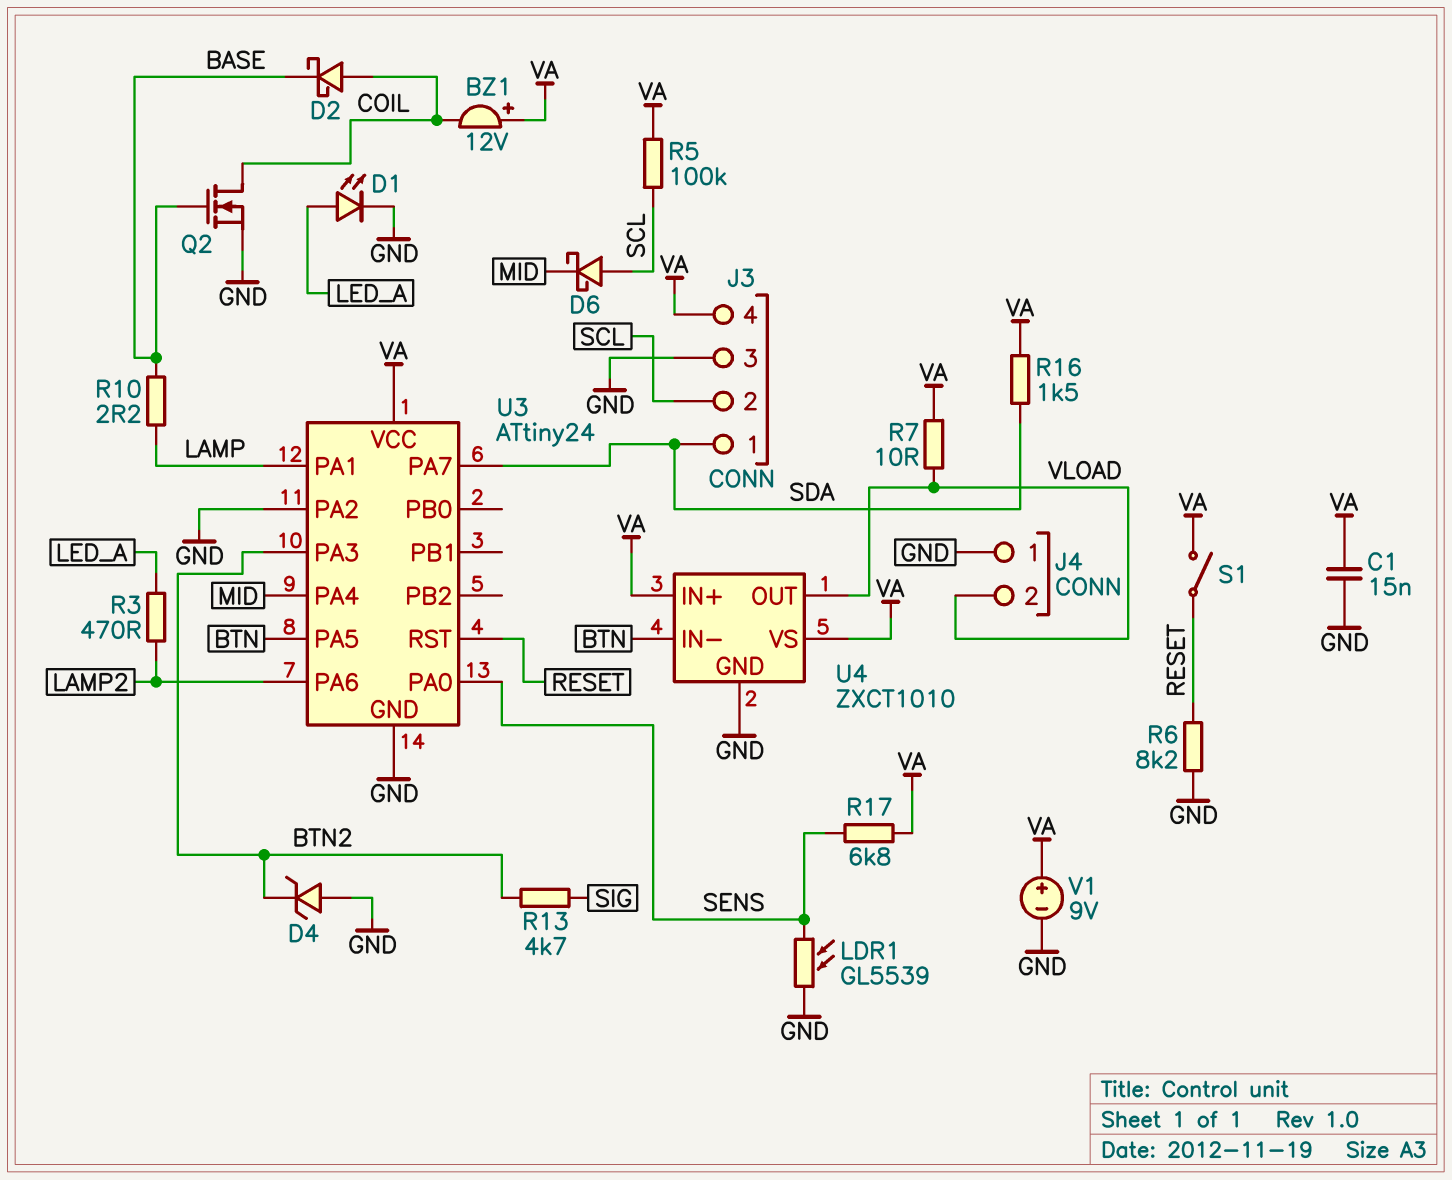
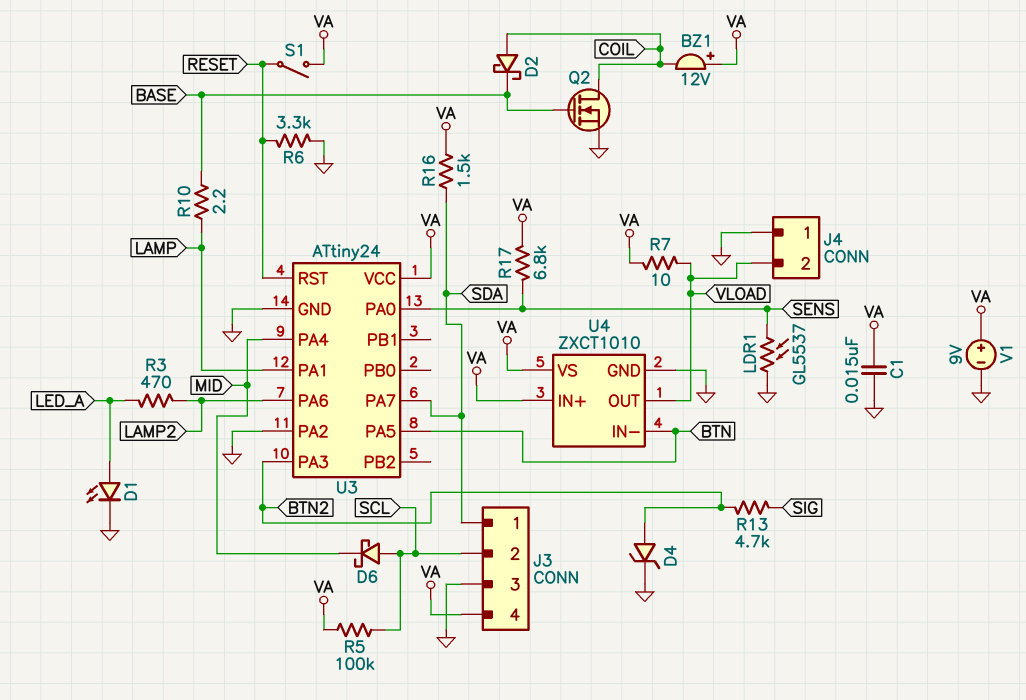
D4: zener (A GND, K BTN2) -> zener (A BTN2, K GND)
LDR1: GL5539 (GND, SENS) -> GL5537 (GND, SENS)
R6: 8.2k (GND, RESET) -> 3.3k (GND, RESET)

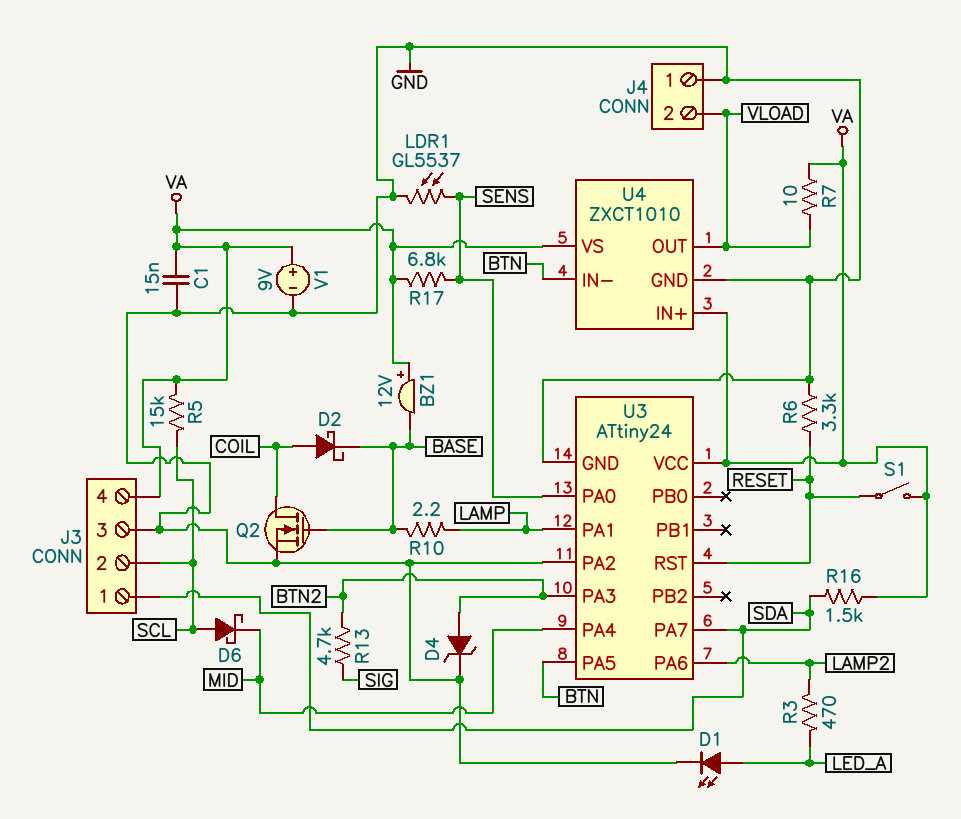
BZ1: buzzer 12V (plus VA, minus COIL) -> buzzer 12V (plus VA, minus BASE)
R5: 100k (SCL, VA) -> 15k (SCL, VA)

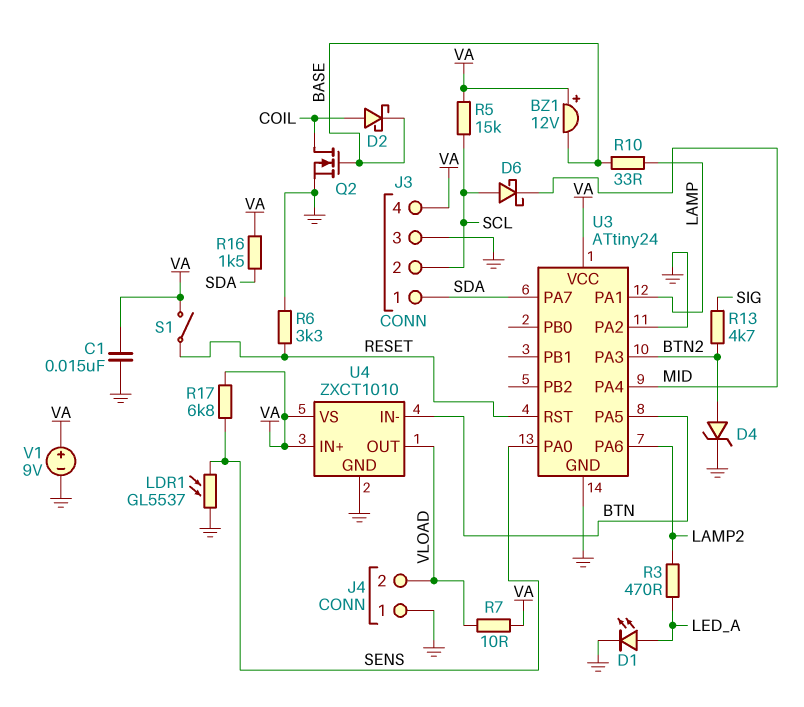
R10: 2.2 (BASE, LAMP) -> 33 (BASE, LAMP)

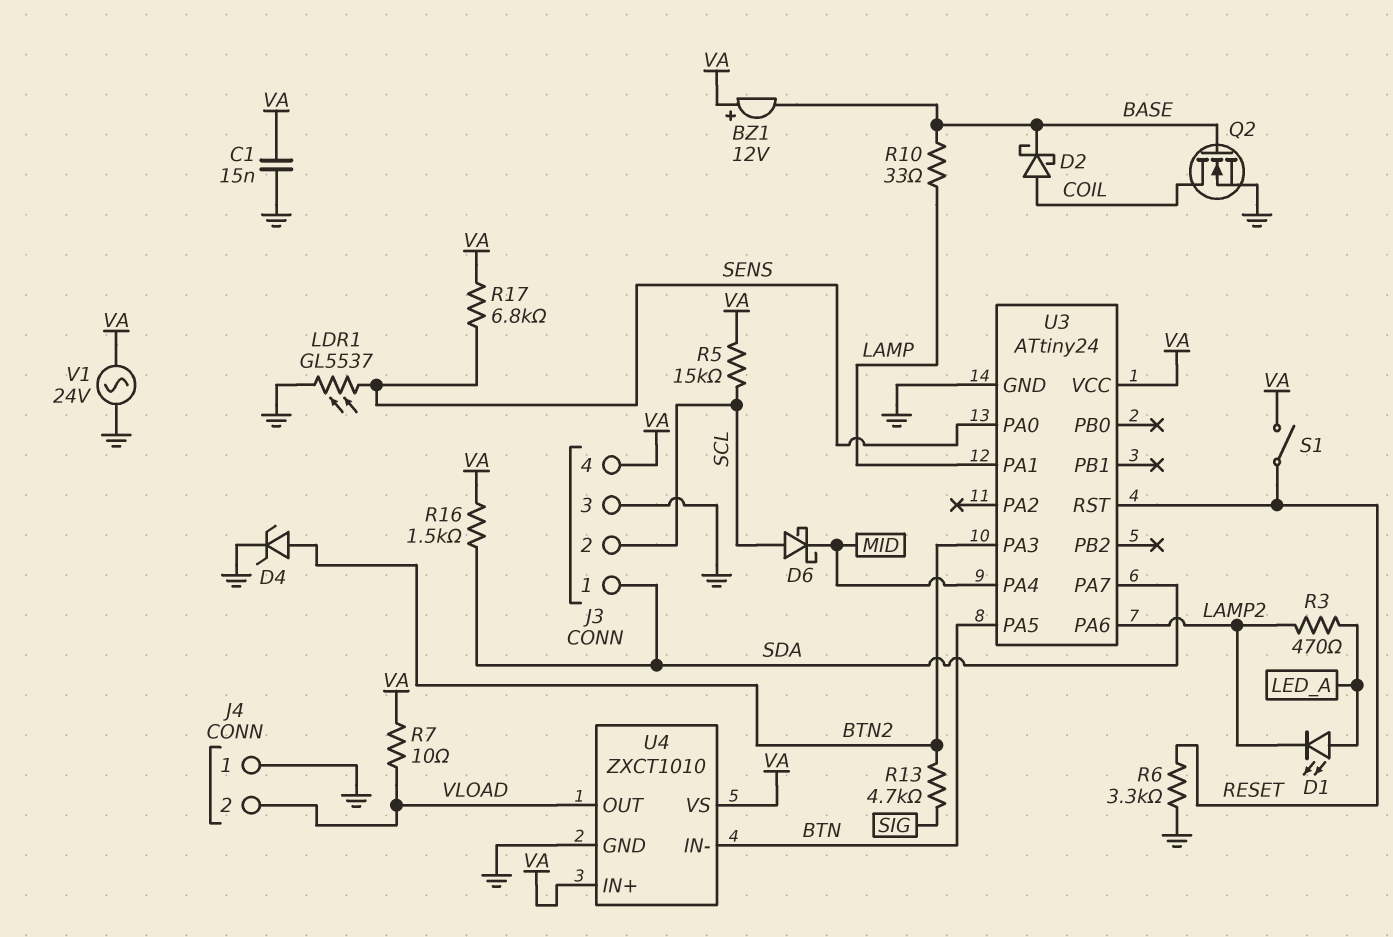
D1: LED (A LED_A, K GND) -> LED (A LED_A, K LAMP2)
U3 pin PA2: GND -> none
V1: 9V (plus VA, minus GND) -> AC 24V (GND, VA)

